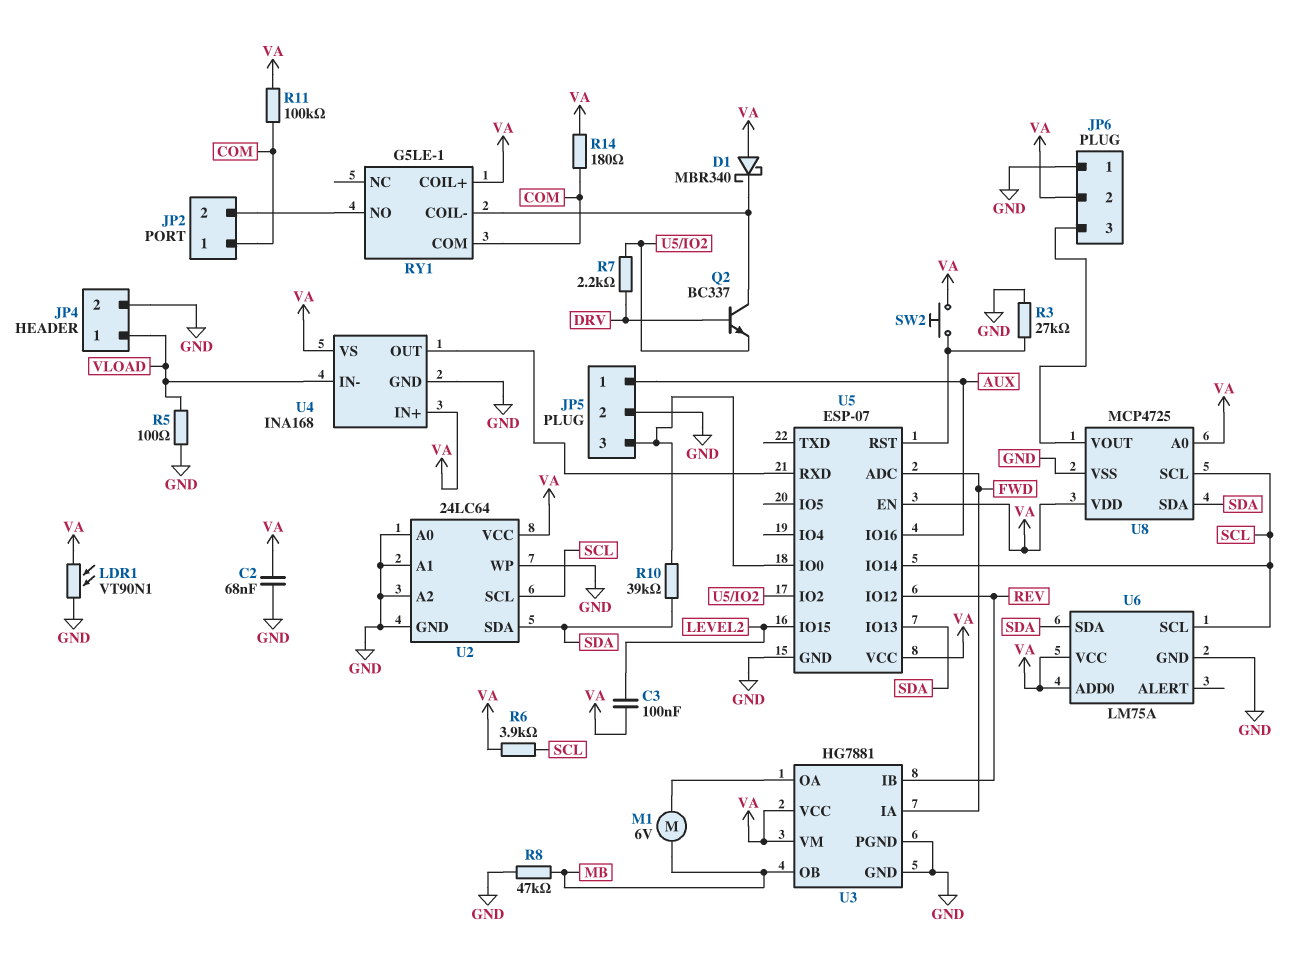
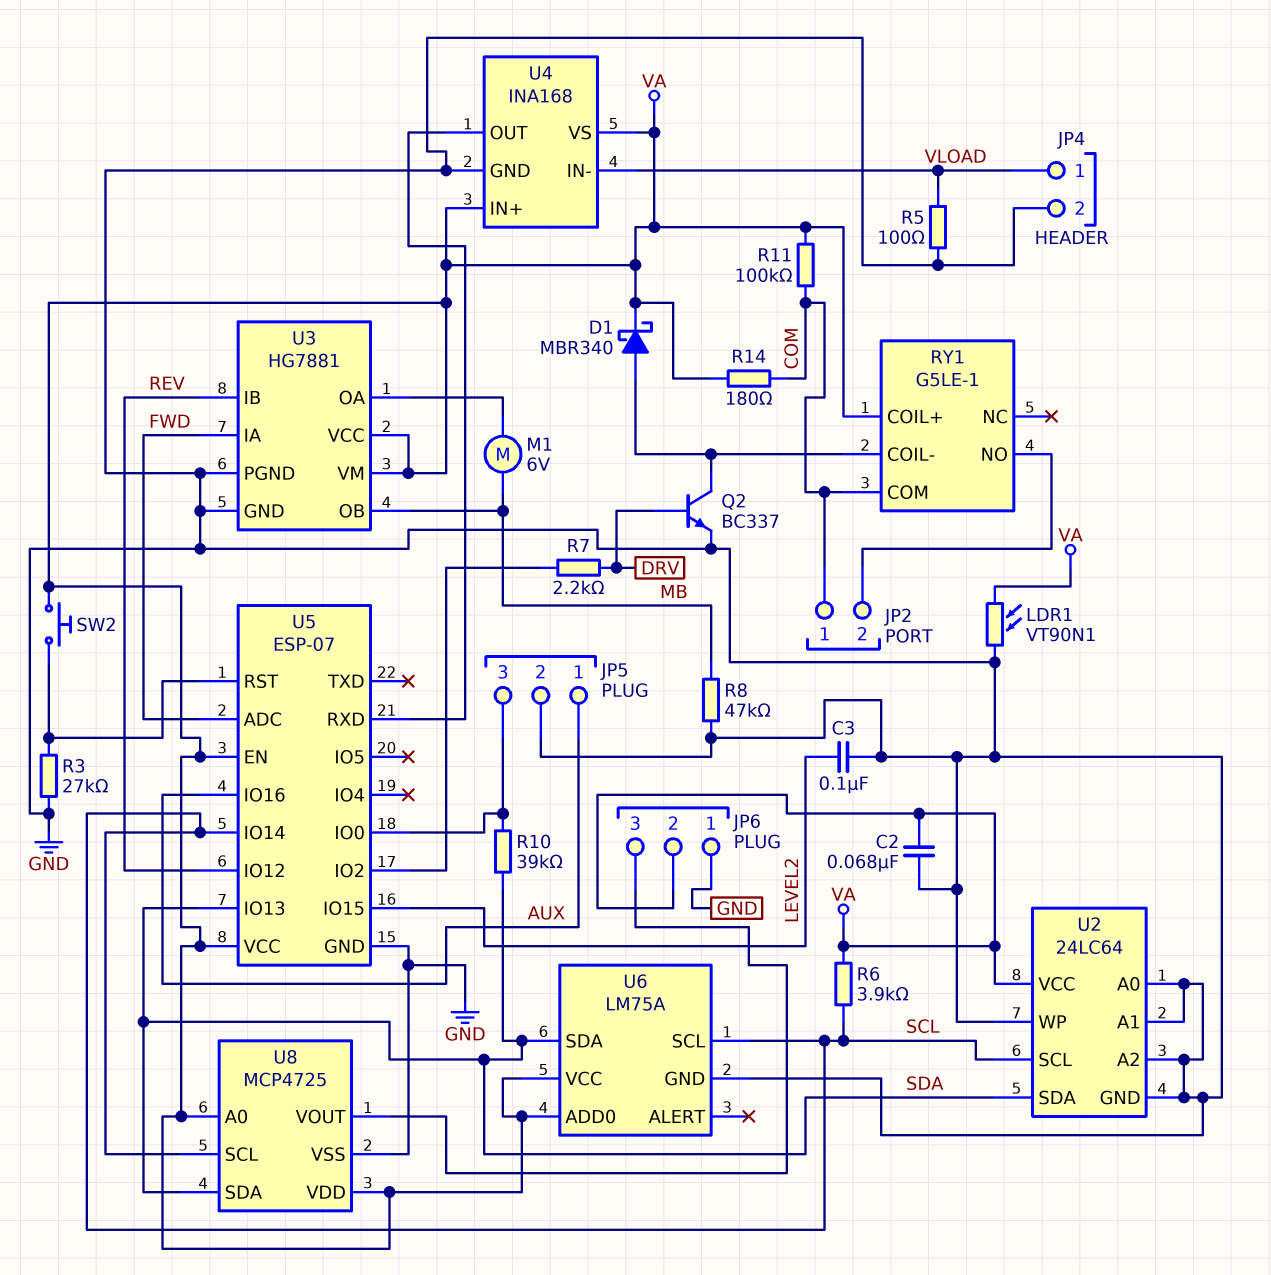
C3: 100nF (LEVEL2, VA) -> 100nF (GND, LEVEL2)
D1: schottky MBR340 (A VA, K RY1/COIL-) -> schottky MBR340 (A RY1/COIL-, K VA)
Q2: NPN BC337 (B DRV, C RY1/COIL-, E U5/IO2) -> NPN BC337 (B DRV, C RY1/COIL-, E GND)

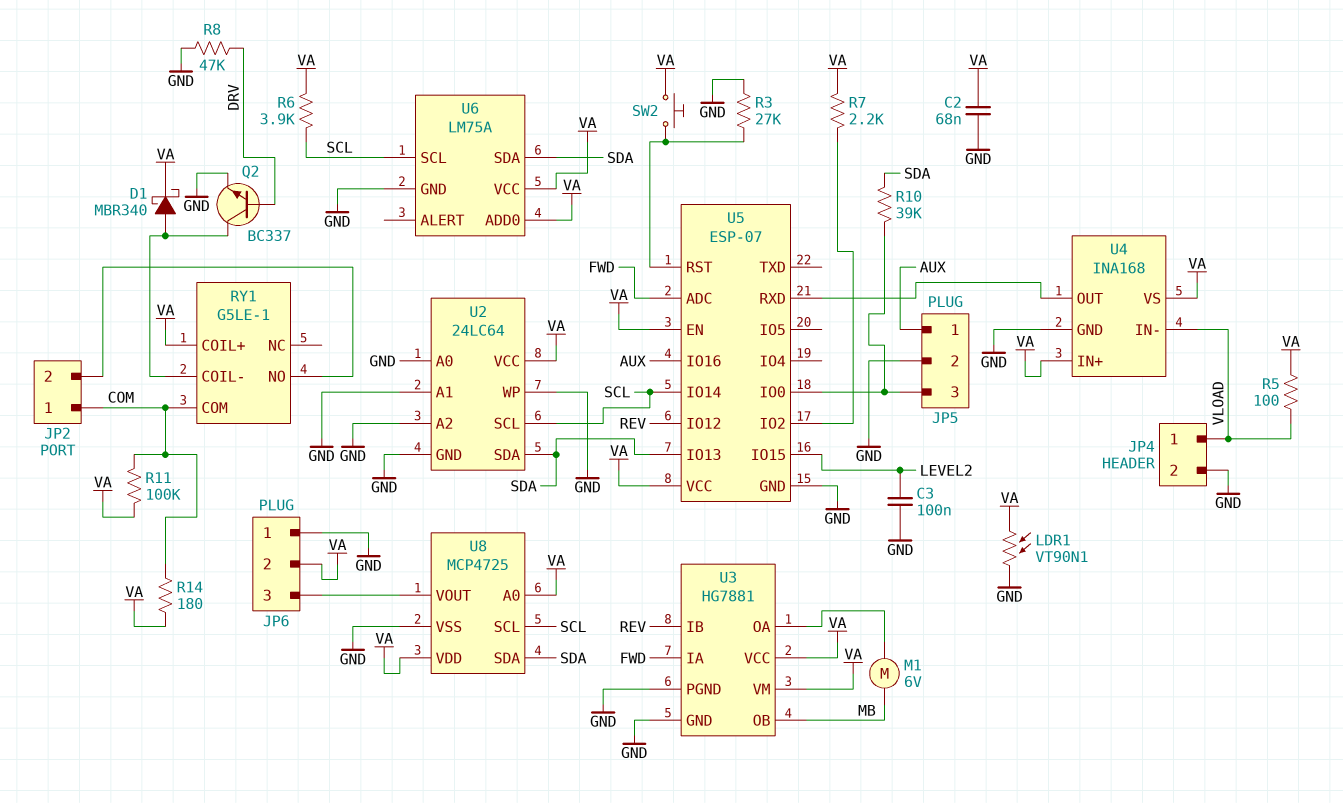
R5: 100 (GND, VLOAD) -> 100 (VA, VLOAD)
R7: 2.2k (DRV, U5/IO2) -> 2.2k (U5/IO2, VA)
R8: 47k (GND, MB) -> 47k (DRV, GND)

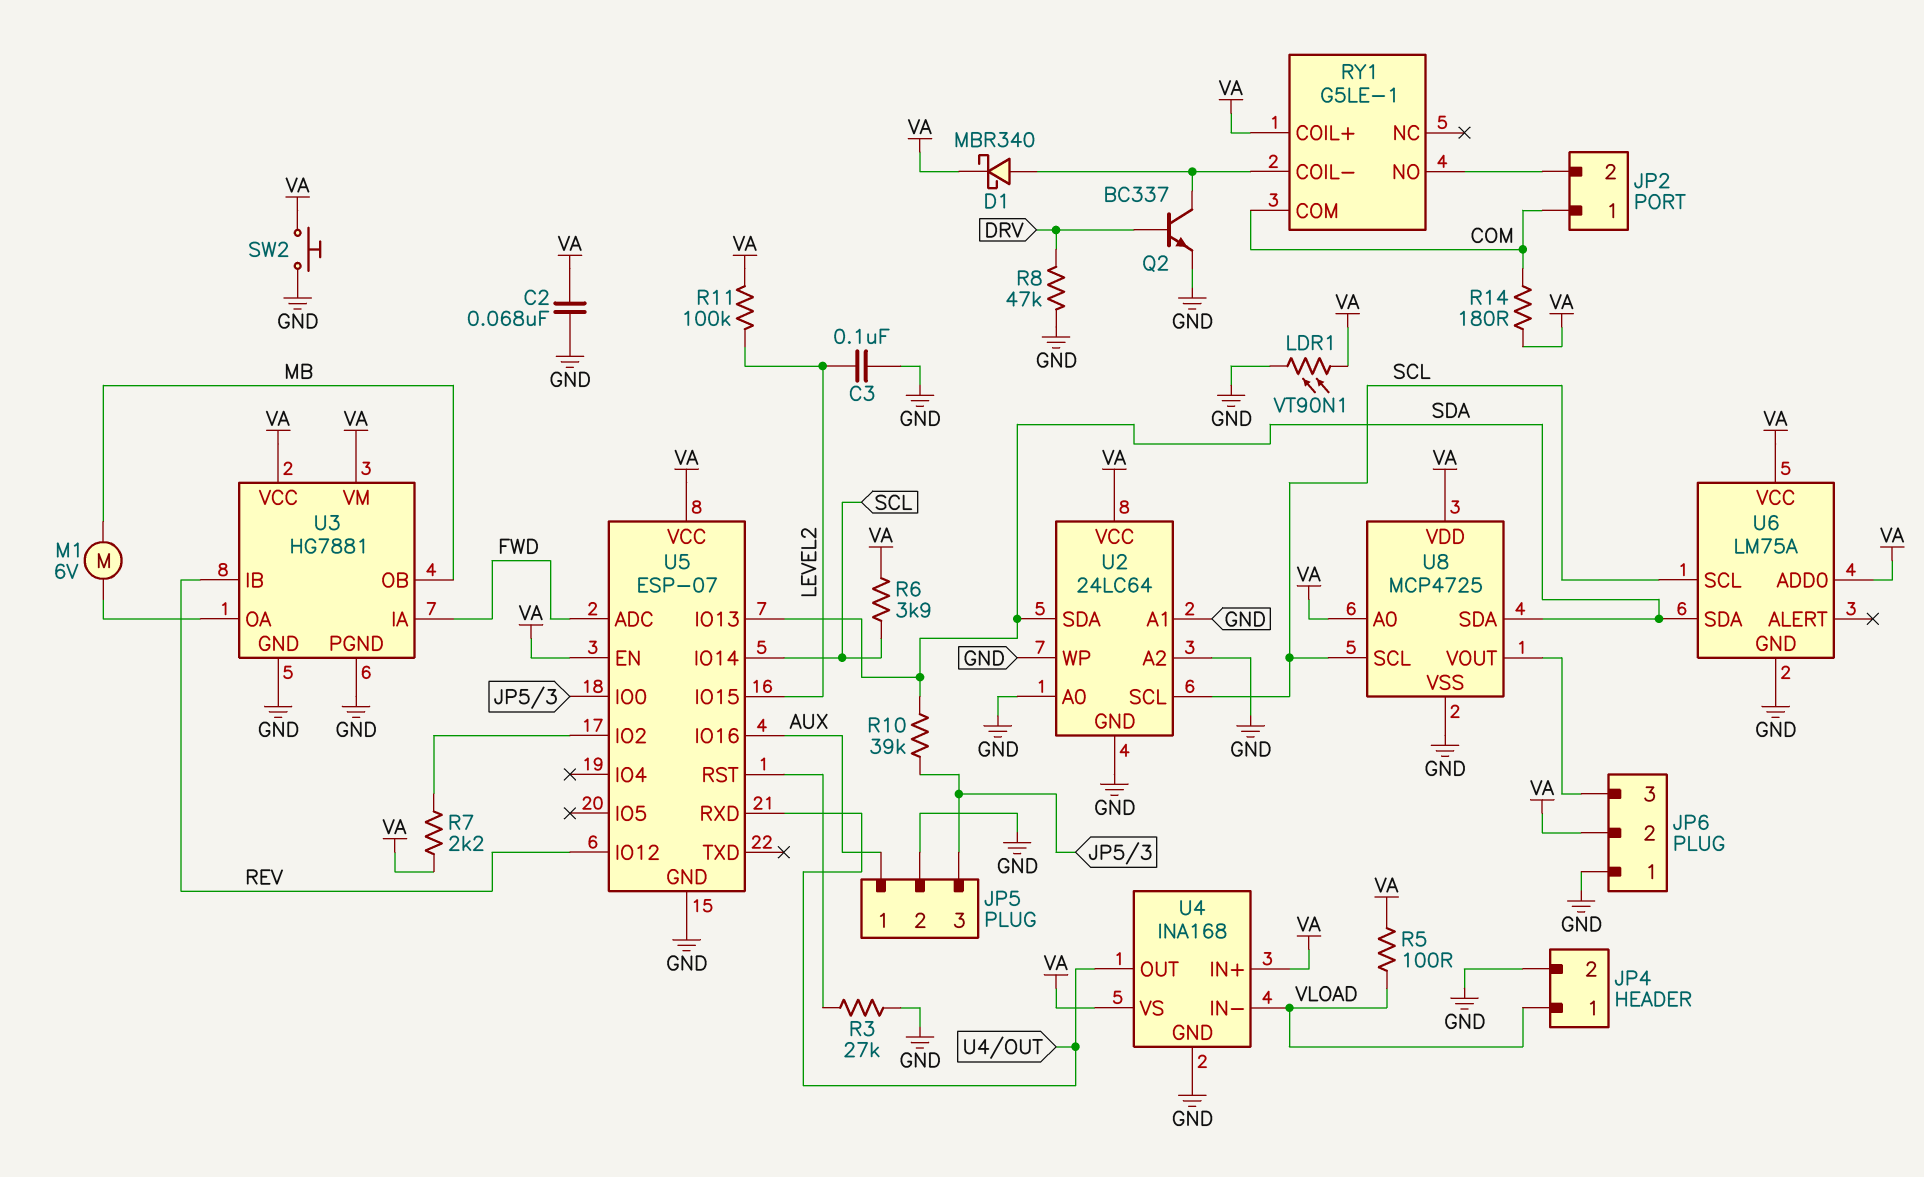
R11: 100k (COM, VA) -> 100k (LEVEL2, VA)
SW2: button (U5/RST, VA) -> button (GND, VA)

